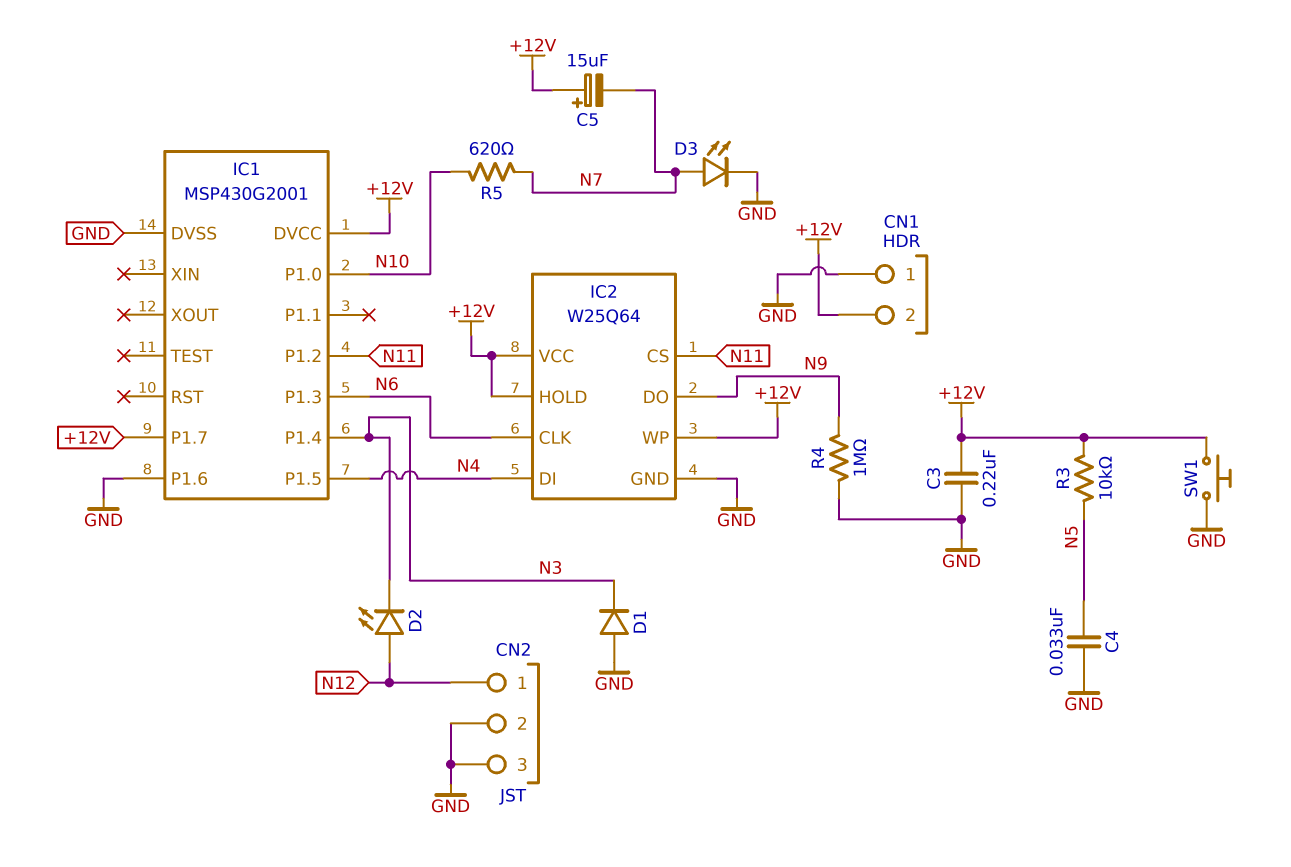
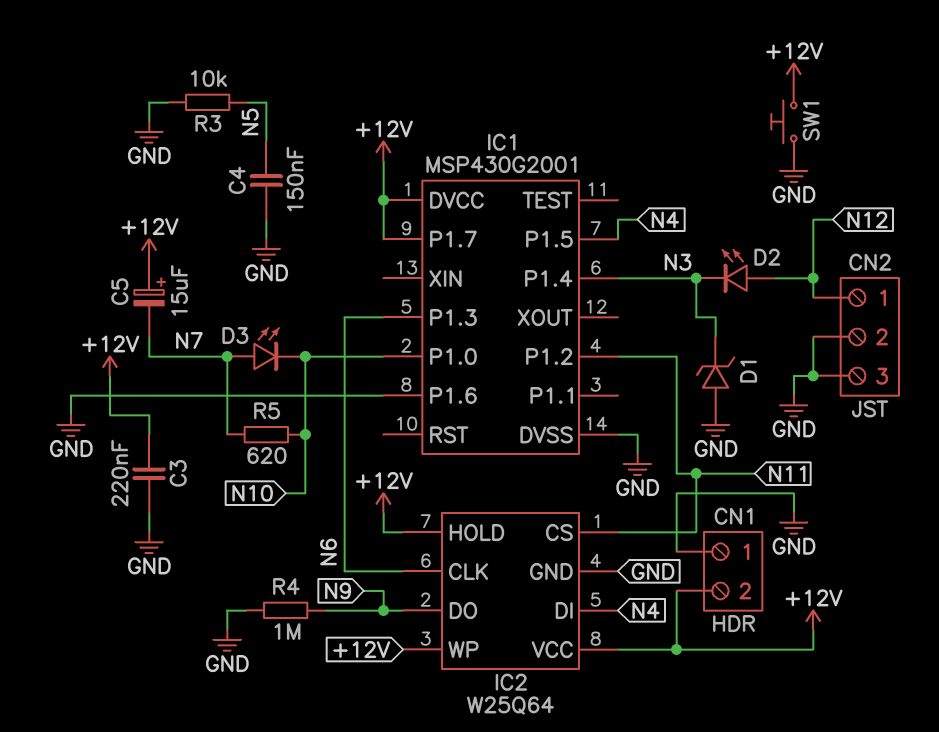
C4: 33nF (GND, N5) -> 150nF (GND, N5)
D1: diode (A GND, K N3) -> zener (A GND, K N3)
D3: LED (A N7, K GND) -> LED (A N7, K N10)
R3: 10k (+12V, N5) -> 10k (GND, N5)

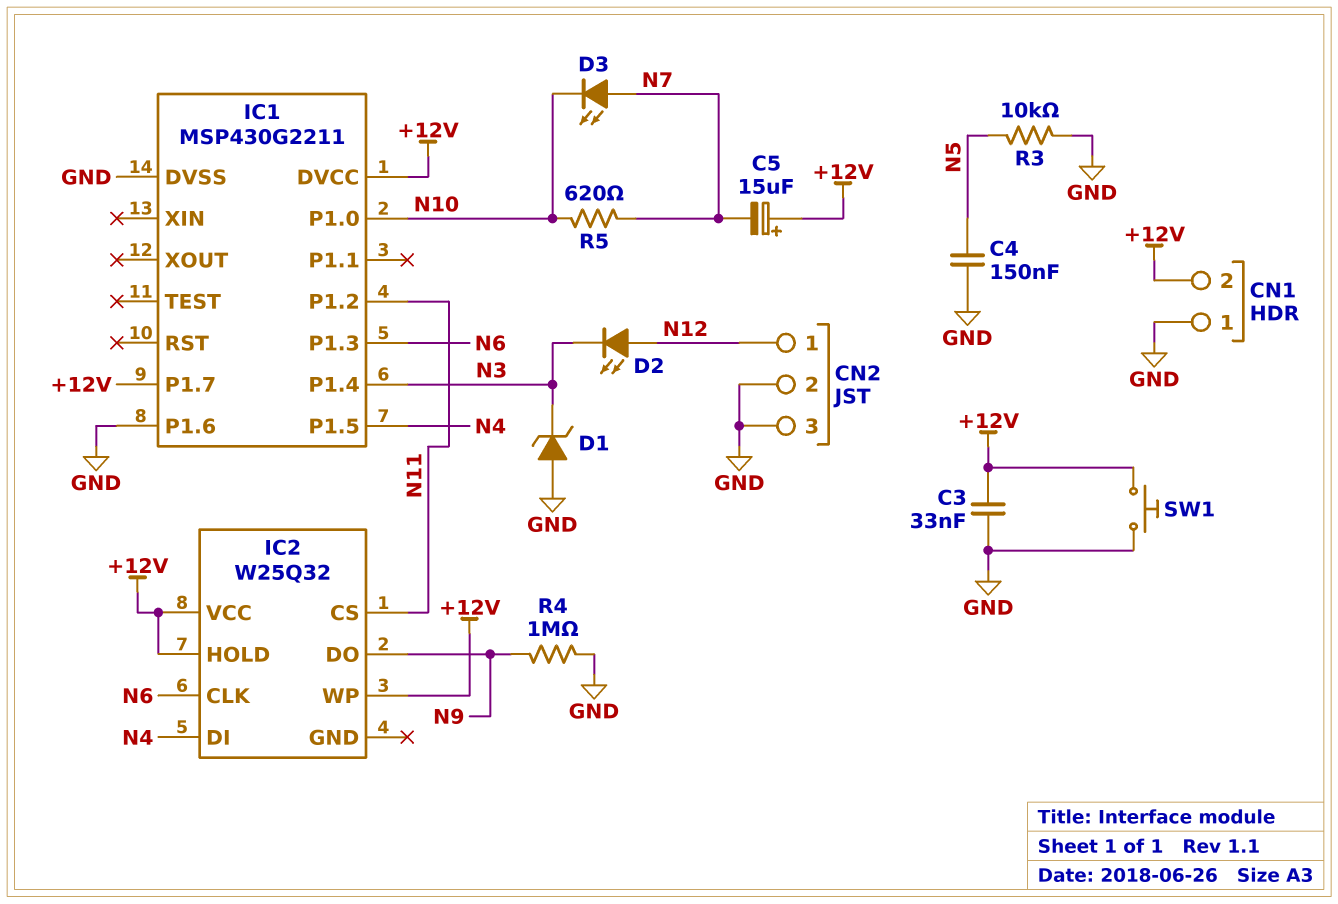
C3: 220nF (+12V, GND) -> 33nF (+12V, GND)
IC1: MSP430G2001 -> MSP430G2211
IC2: W25Q64 -> W25Q32
IC2 pin GND: GND -> none

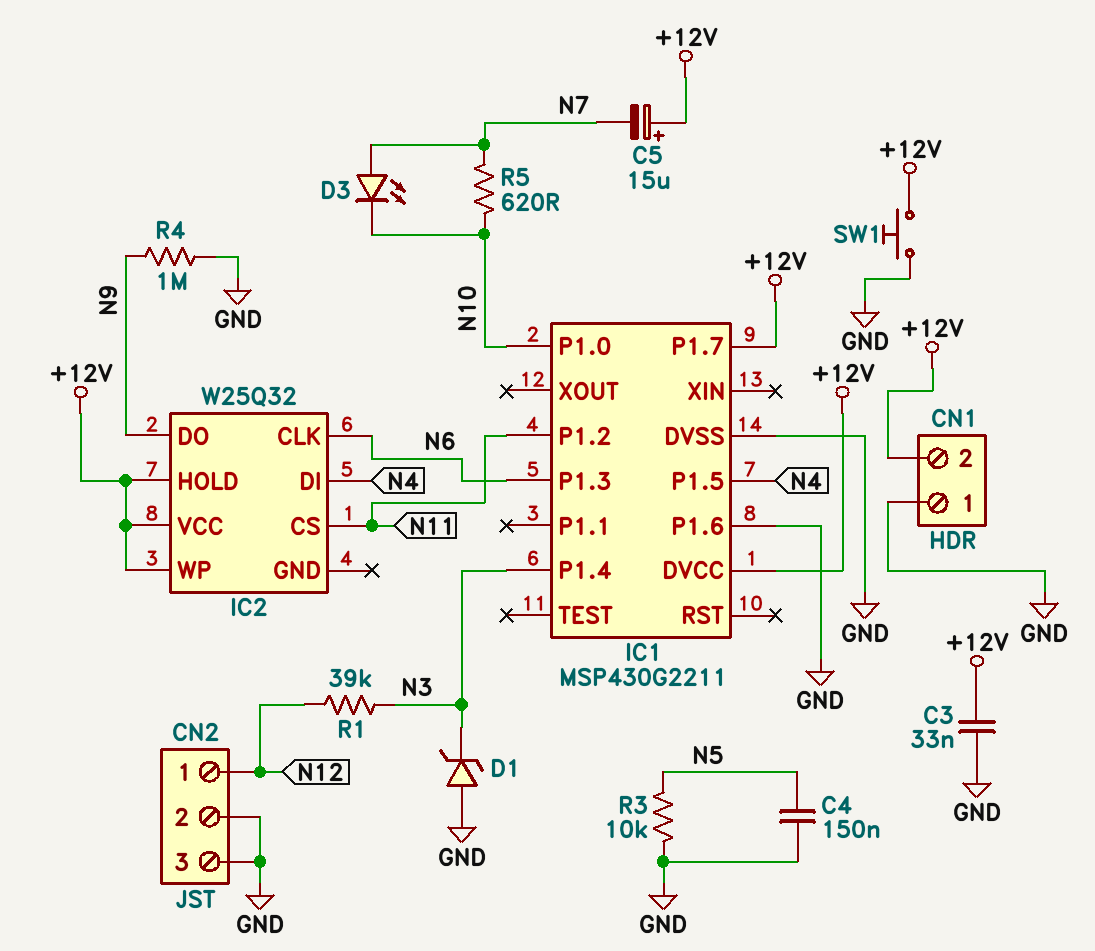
D2: LED (A N12, K N3) -> none
R1: none -> 39k (N3, N12)

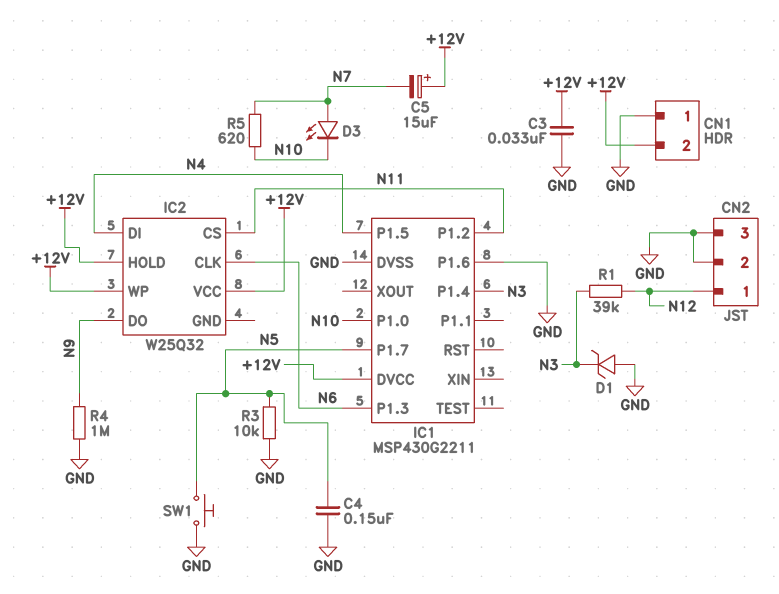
IC1 pin P1.7: +12V -> N5
SW1: button (+12V, GND) -> button (GND, N5)

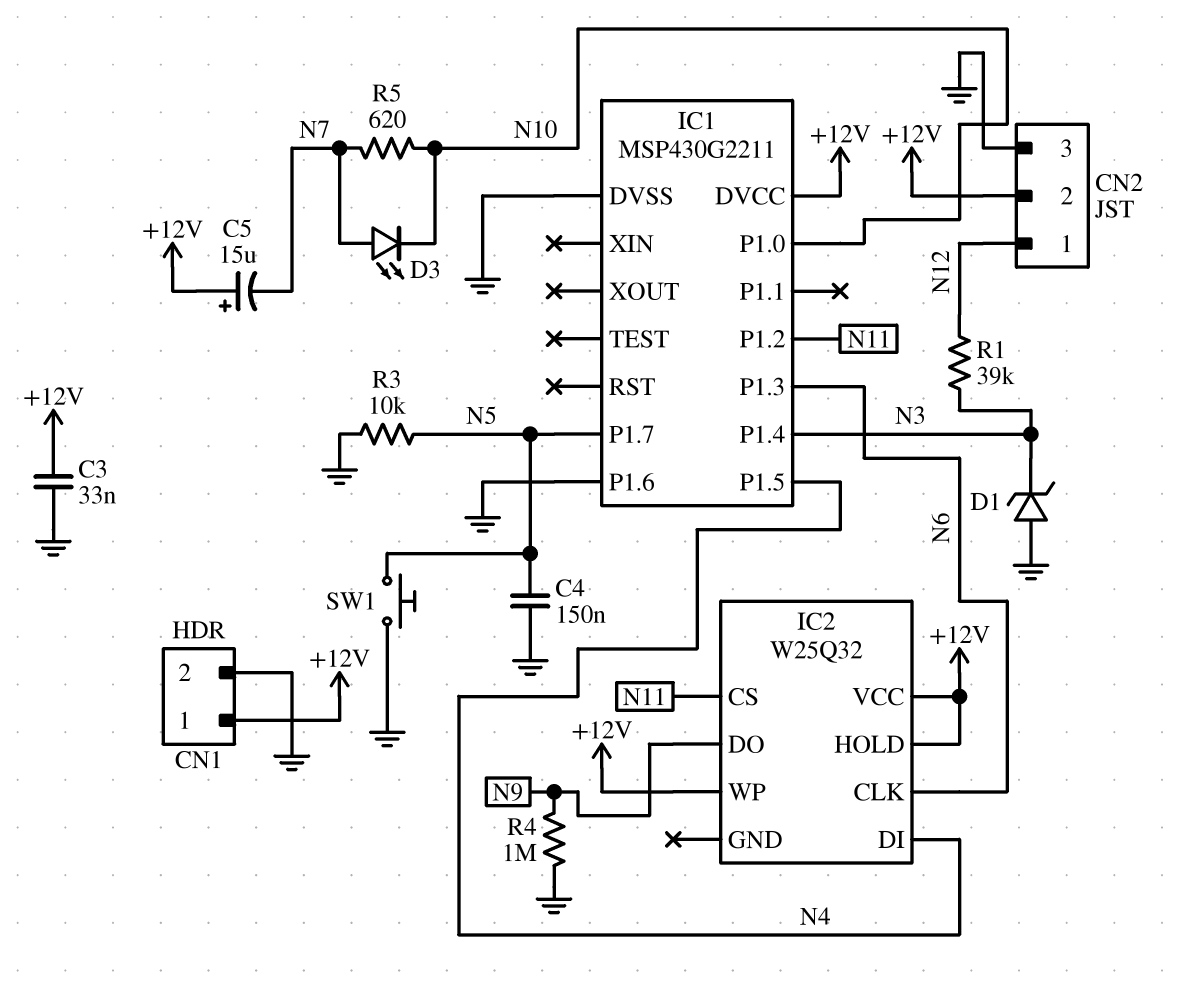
CN1 pin 1: GND -> +12V
CN1 pin 2: +12V -> GND
CN2 pin 2: GND -> +12V

